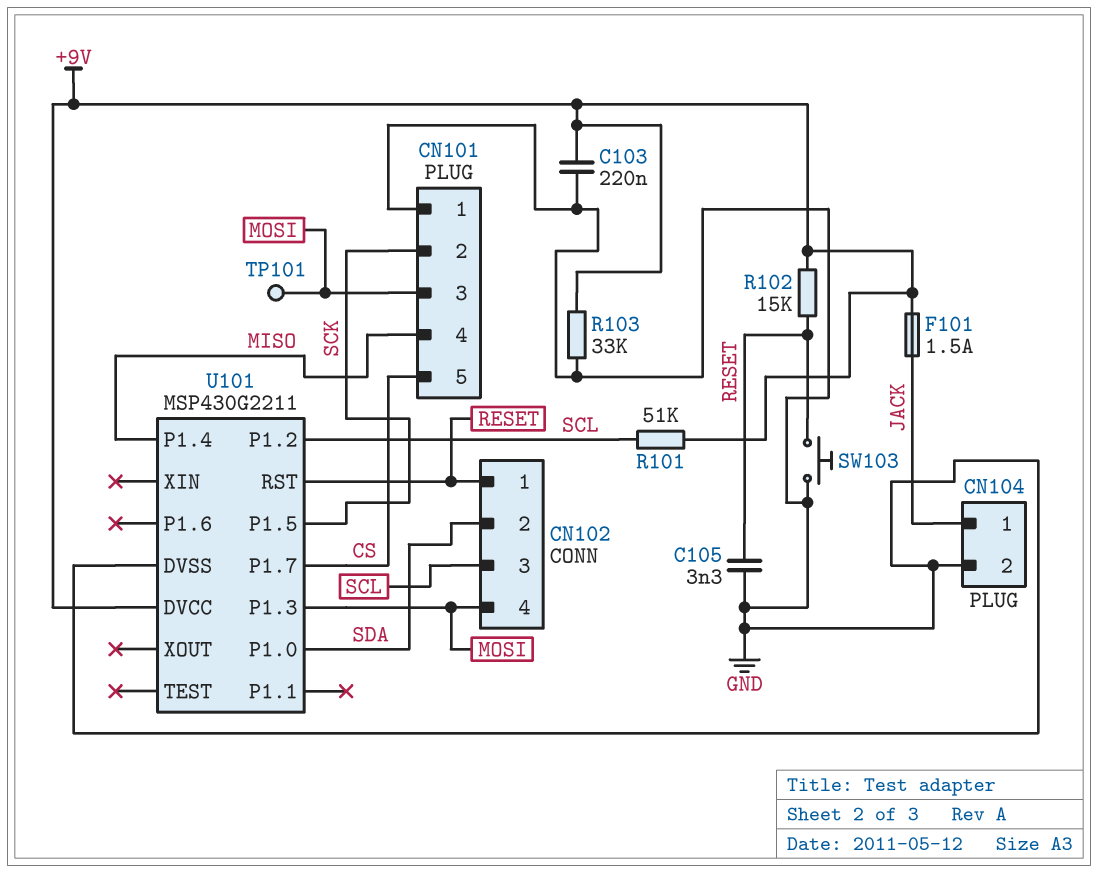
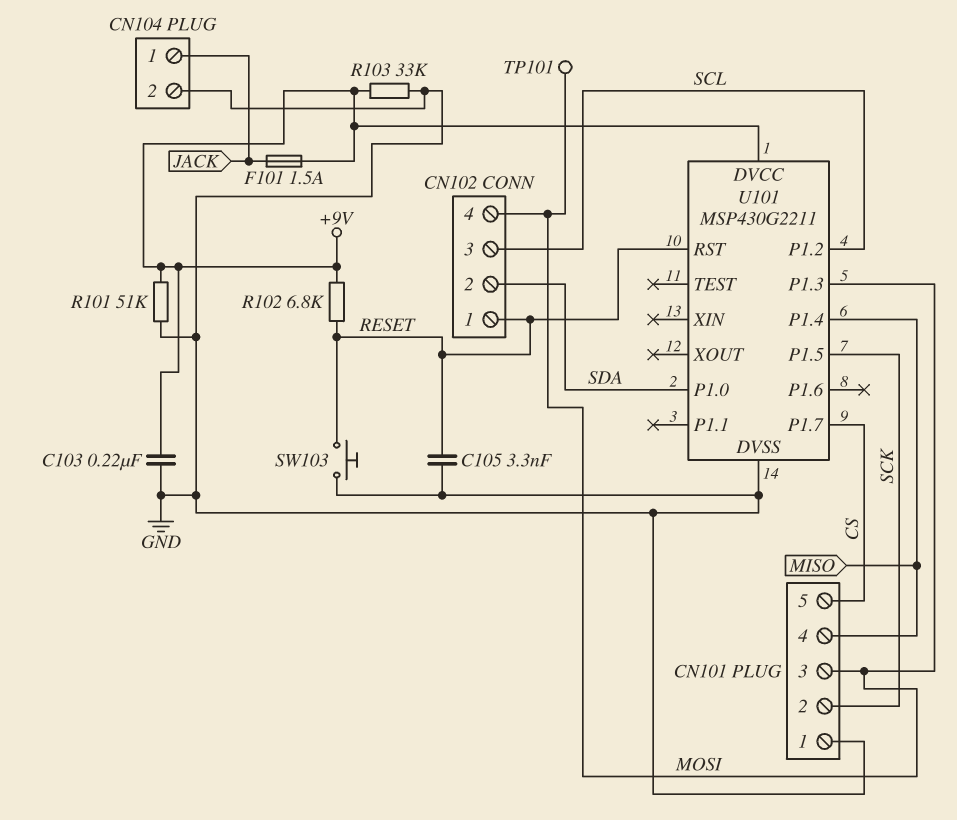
R101: 51k (+9V, SCL) -> 51k (+9V, GND)
R102: 15k (+9V, RESET) -> 6.8k (+9V, RESET)

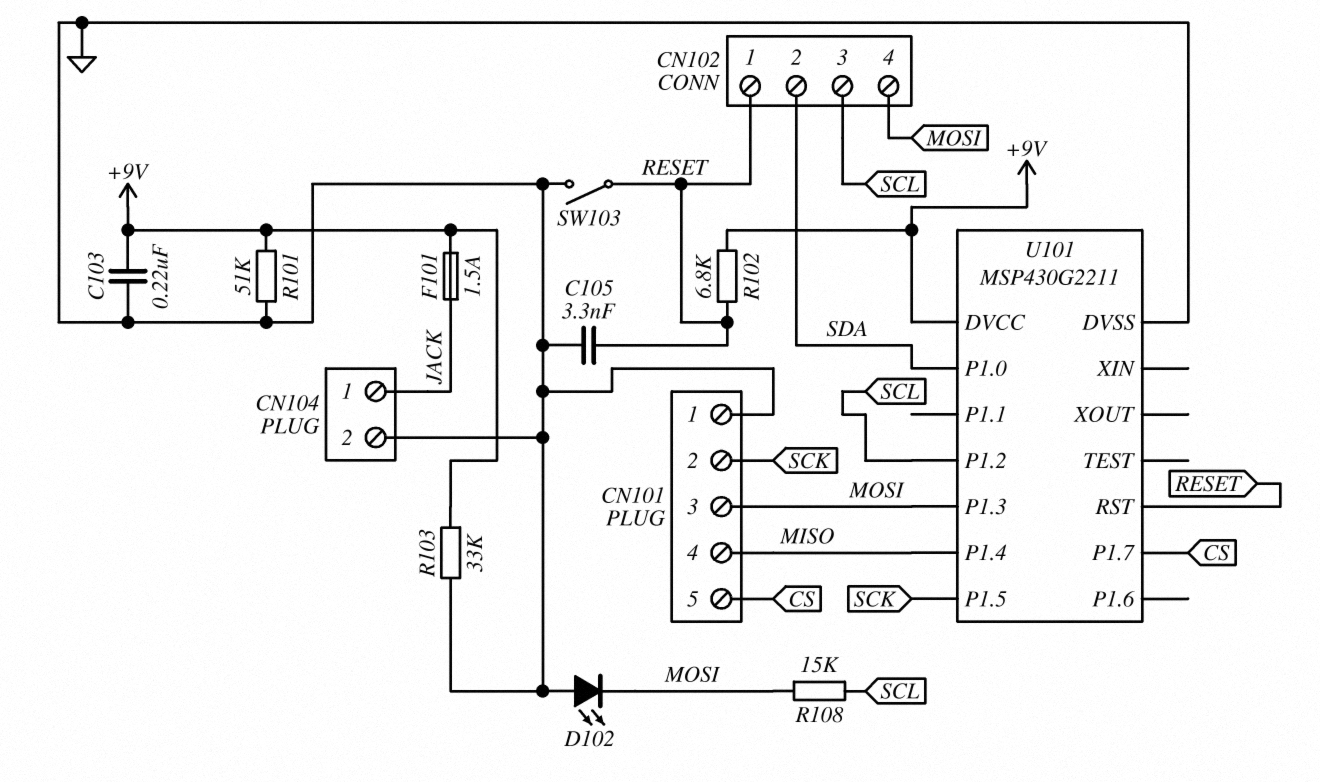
D102: none -> LED (A GND, K MOSI)
R108: none -> 15k (MOSI, SCL)
SW103: button (GND, RESET) -> switch (GND, RESET)
TP101: test point (MOSI) -> none

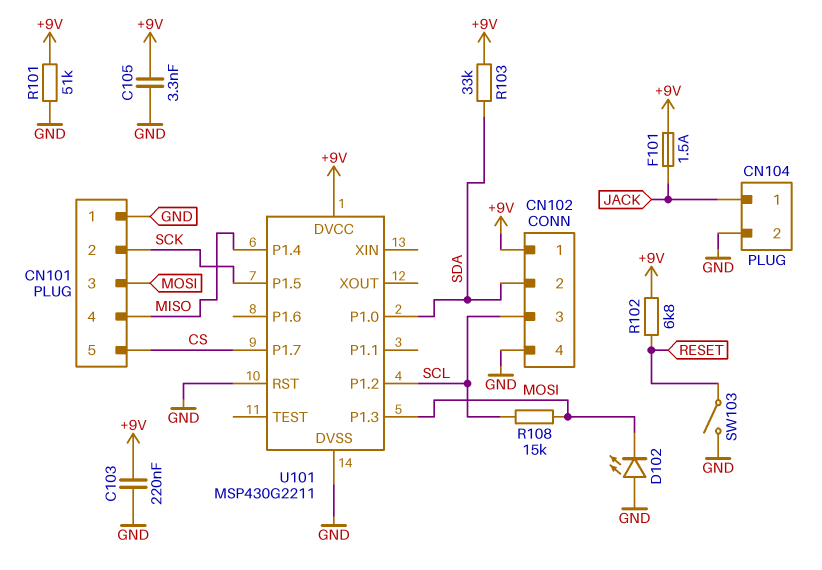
C105: 3.3nF (GND, RESET) -> 3.3nF (+9V, GND)
CN102 pin 1: RESET -> +9V
CN102 pin 4: MOSI -> GND
R103: 33k (+9V, GND) -> 33k (+9V, SDA)
U101 pin RST: RESET -> GND

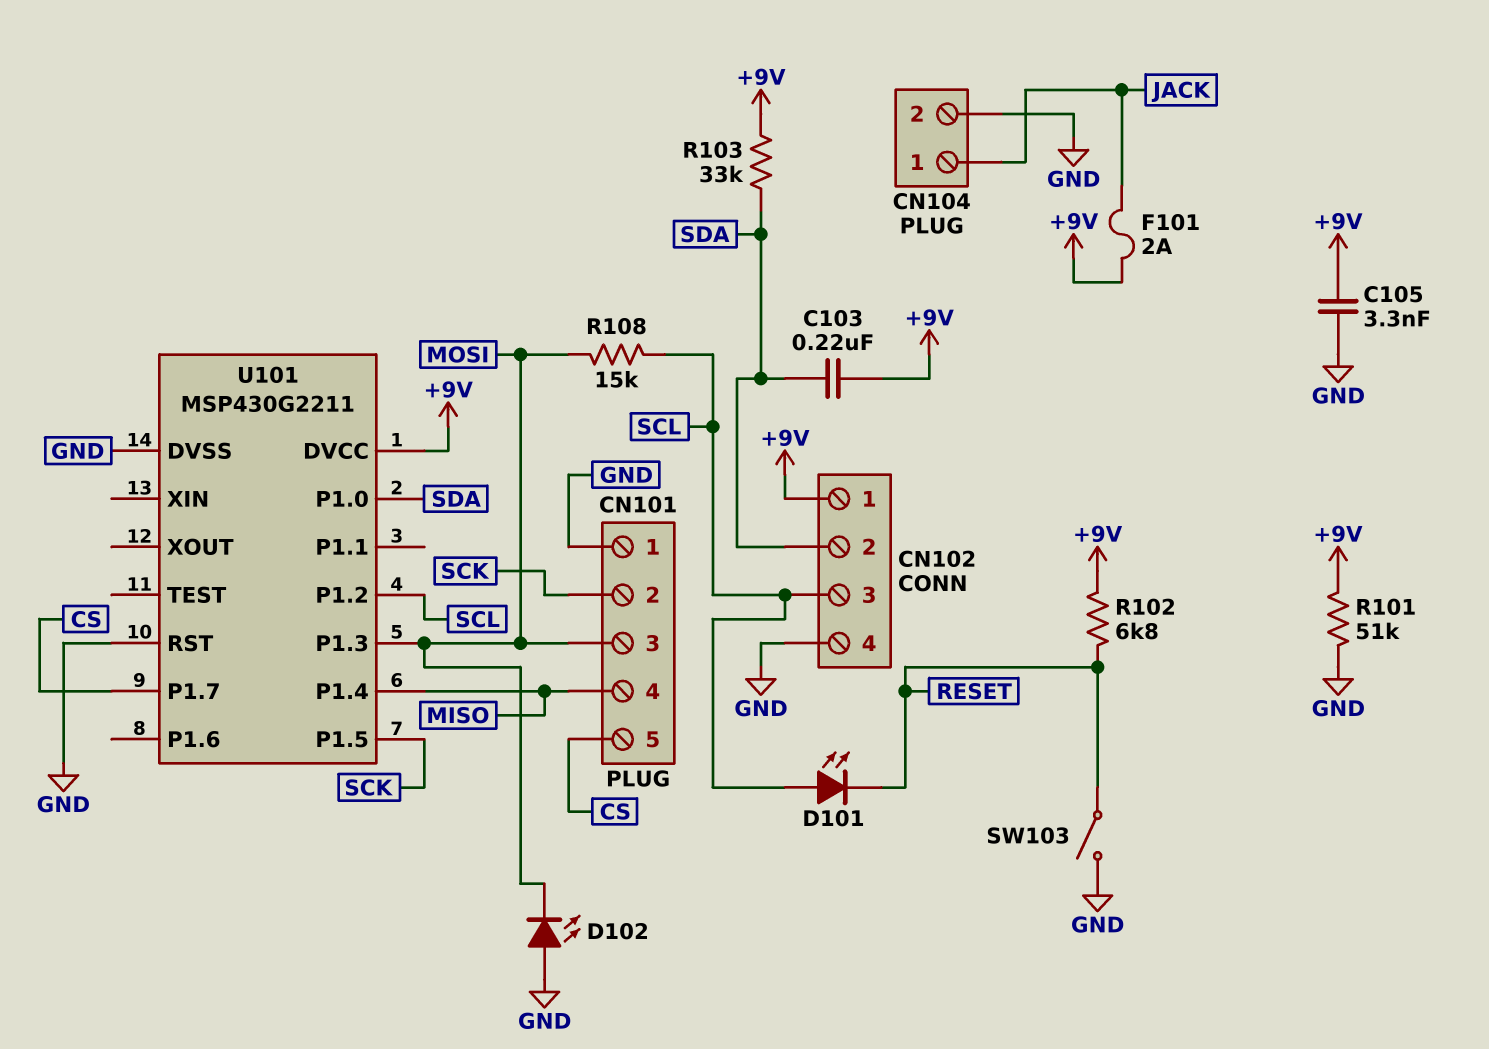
C103: 220nF (+9V, GND) -> 220nF (+9V, SDA)
D101: none -> LED (A SCL, K RESET)
F101: 1.5A (+9V, JACK) -> 2A (+9V, JACK)

